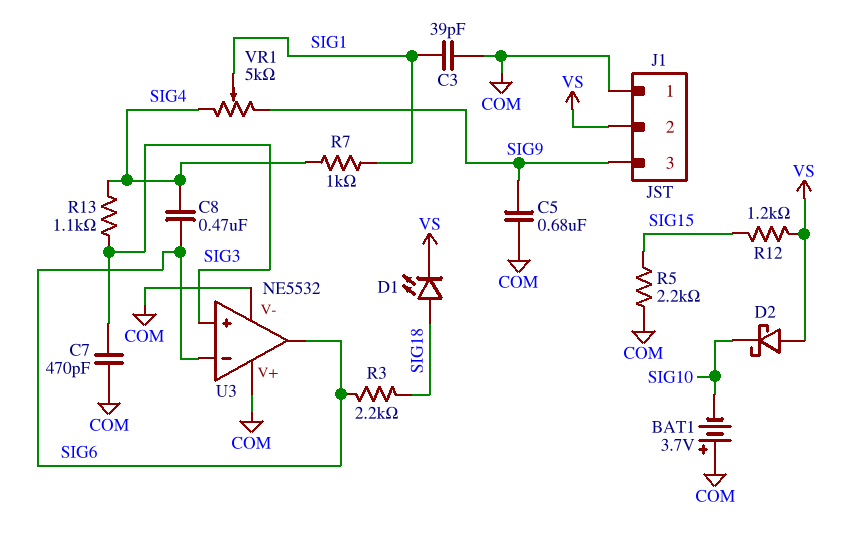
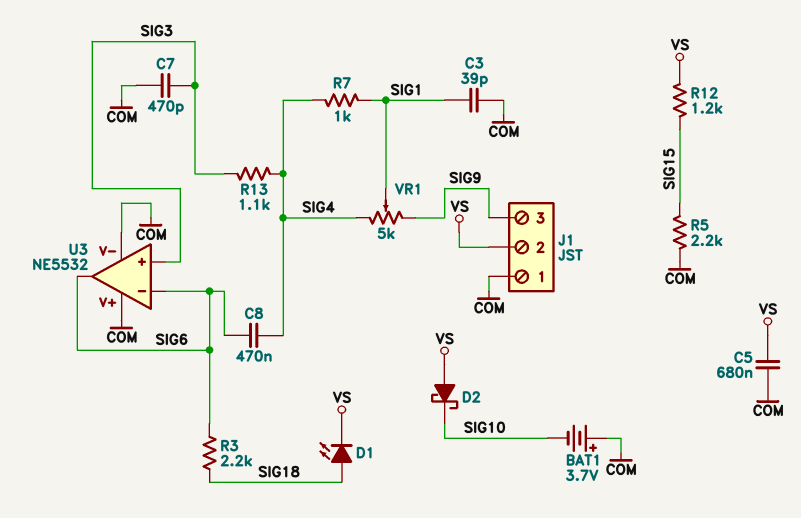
C5: 680nF (COM, SIG9) -> 680nF (COM, VS)

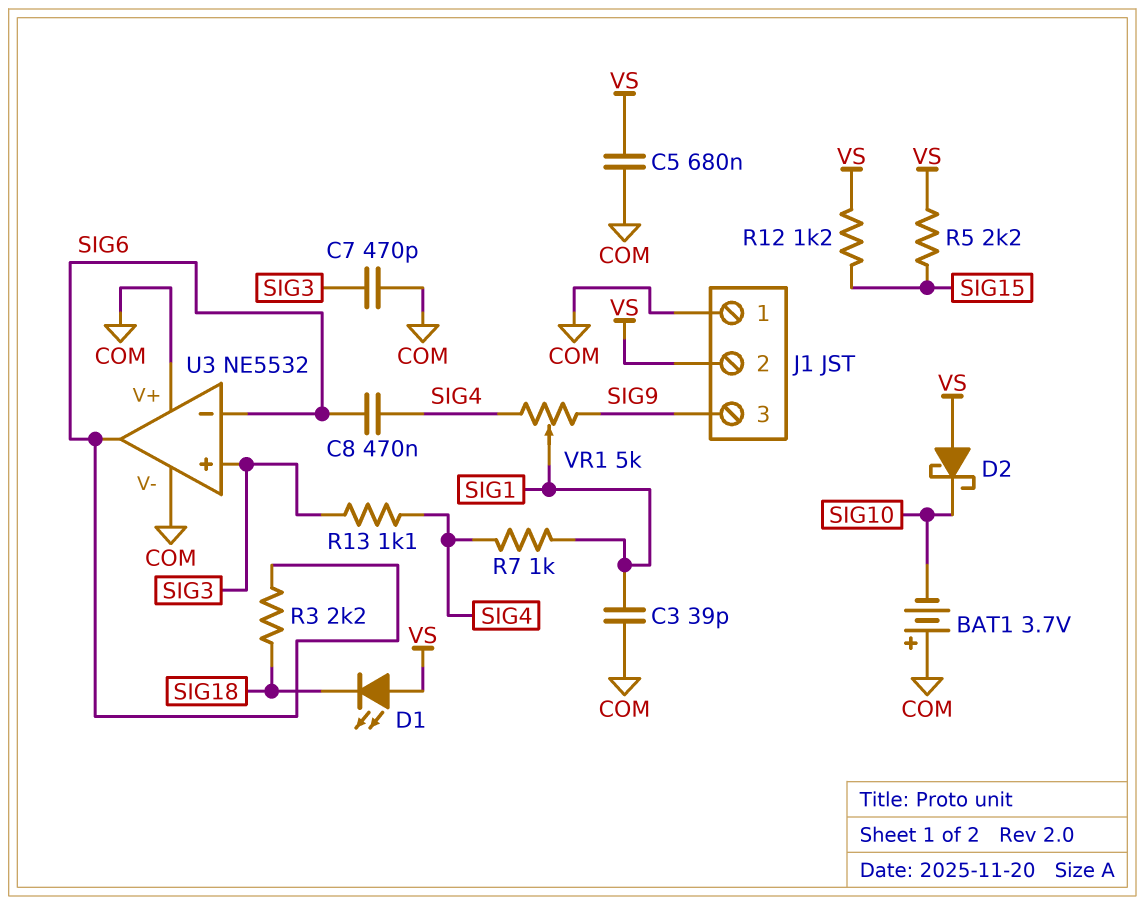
D1: LED (A SIG18, K VS) -> LED (A VS, K SIG18)
R5: 2.2k (COM, SIG15) -> 2.2k (SIG15, VS)

